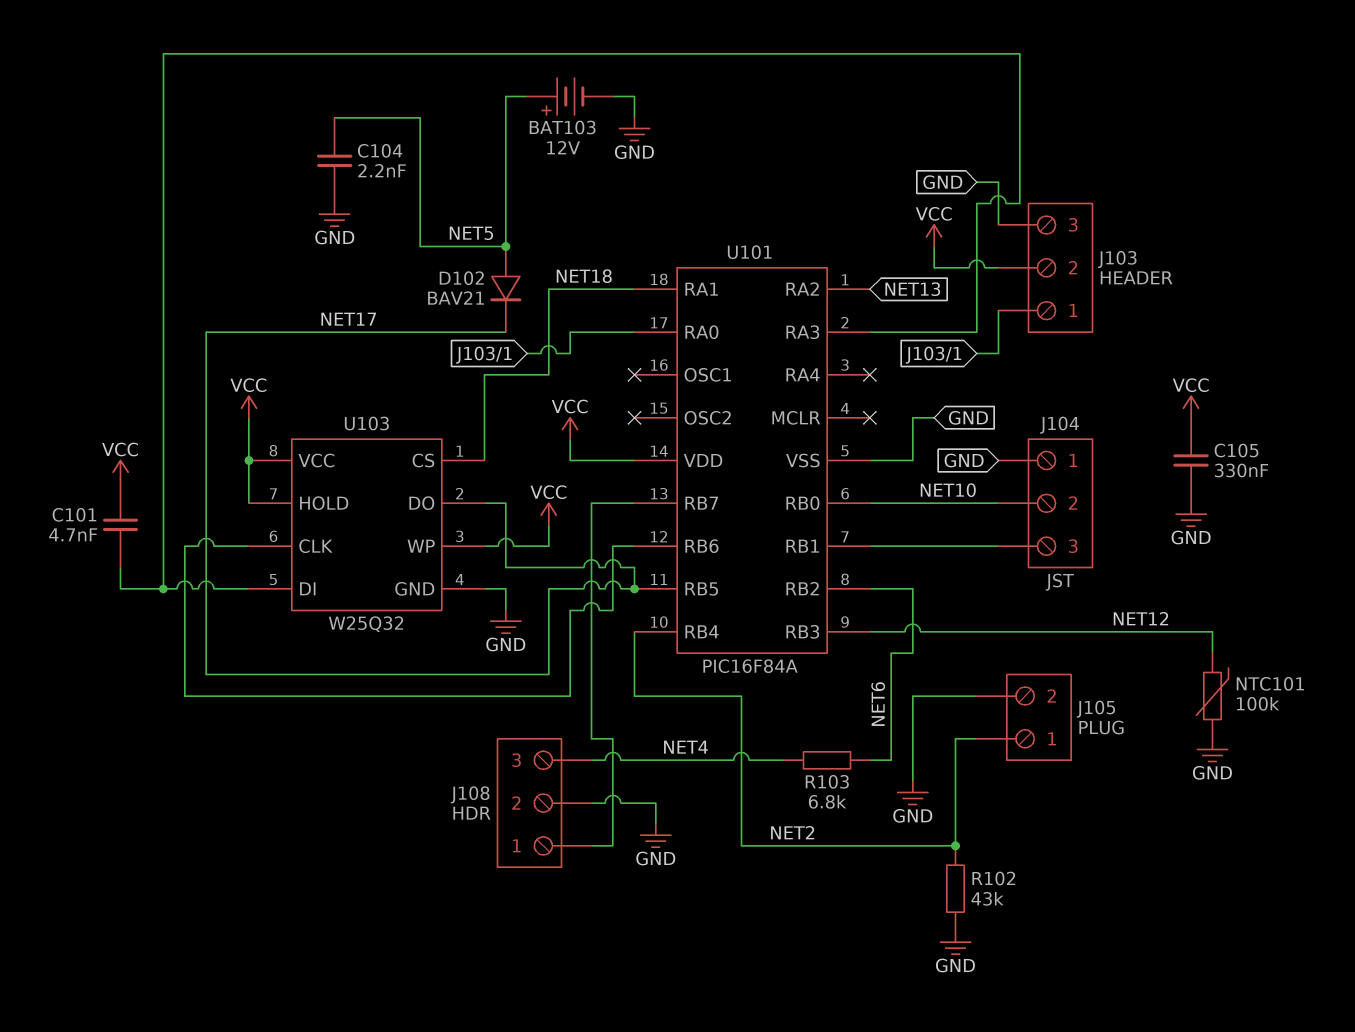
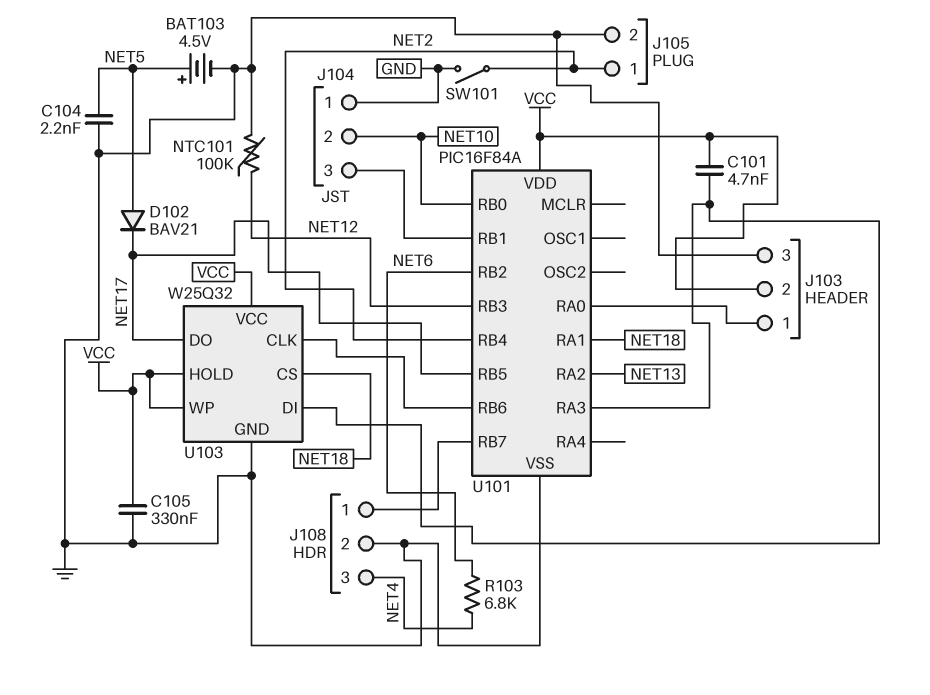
BAT103: 12V (plus NET5, minus GND) -> 4.5V (plus NET5, minus GND)
R102: 43k (GND, NET2) -> none
SW101: none -> switch (GND, NET2)

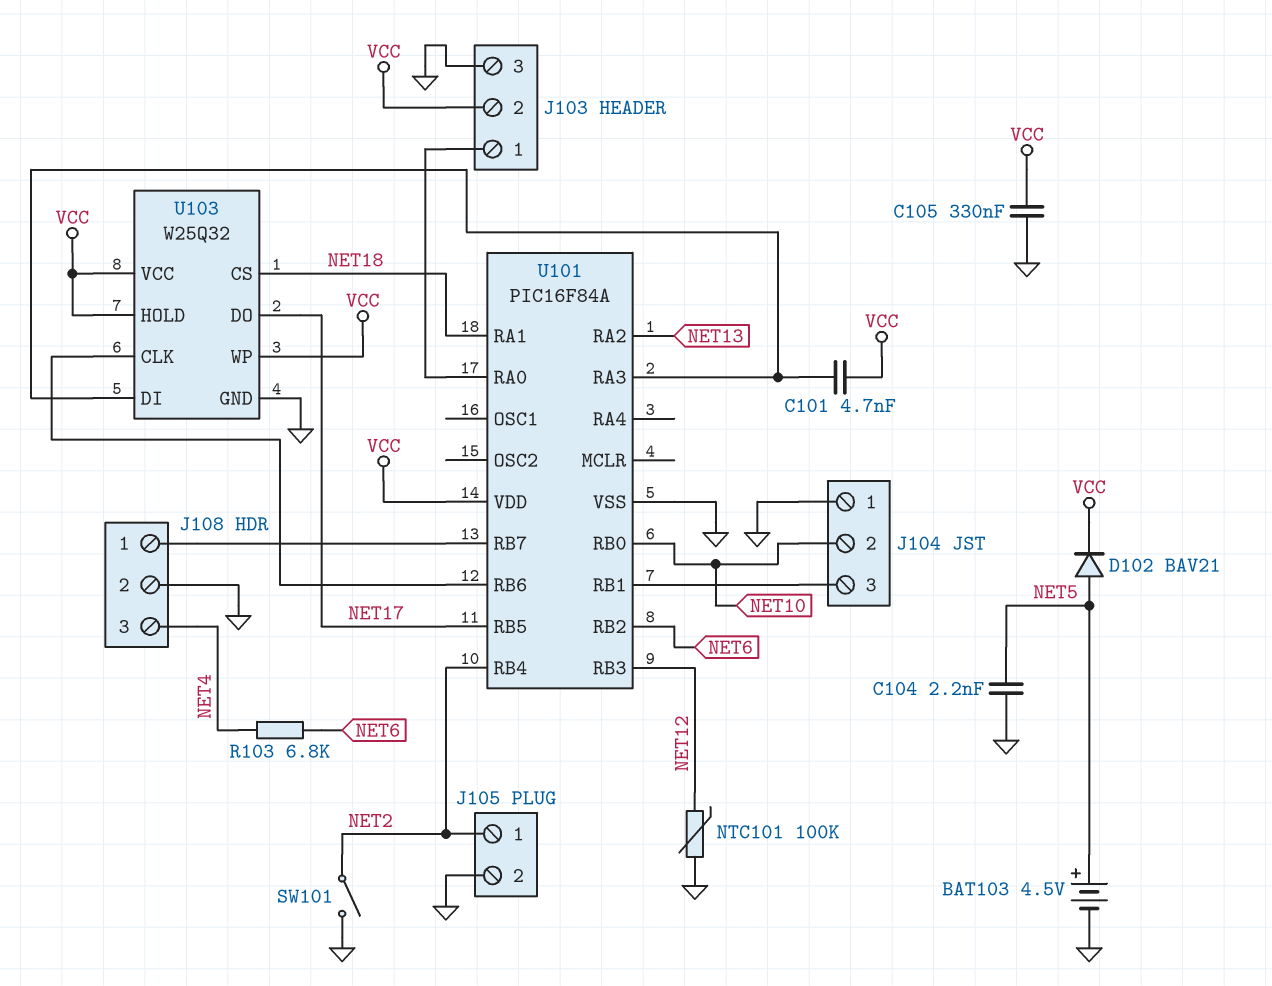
D102: diode BAV21 (A NET5, K NET17) -> diode BAV21 (A NET5, K VCC)

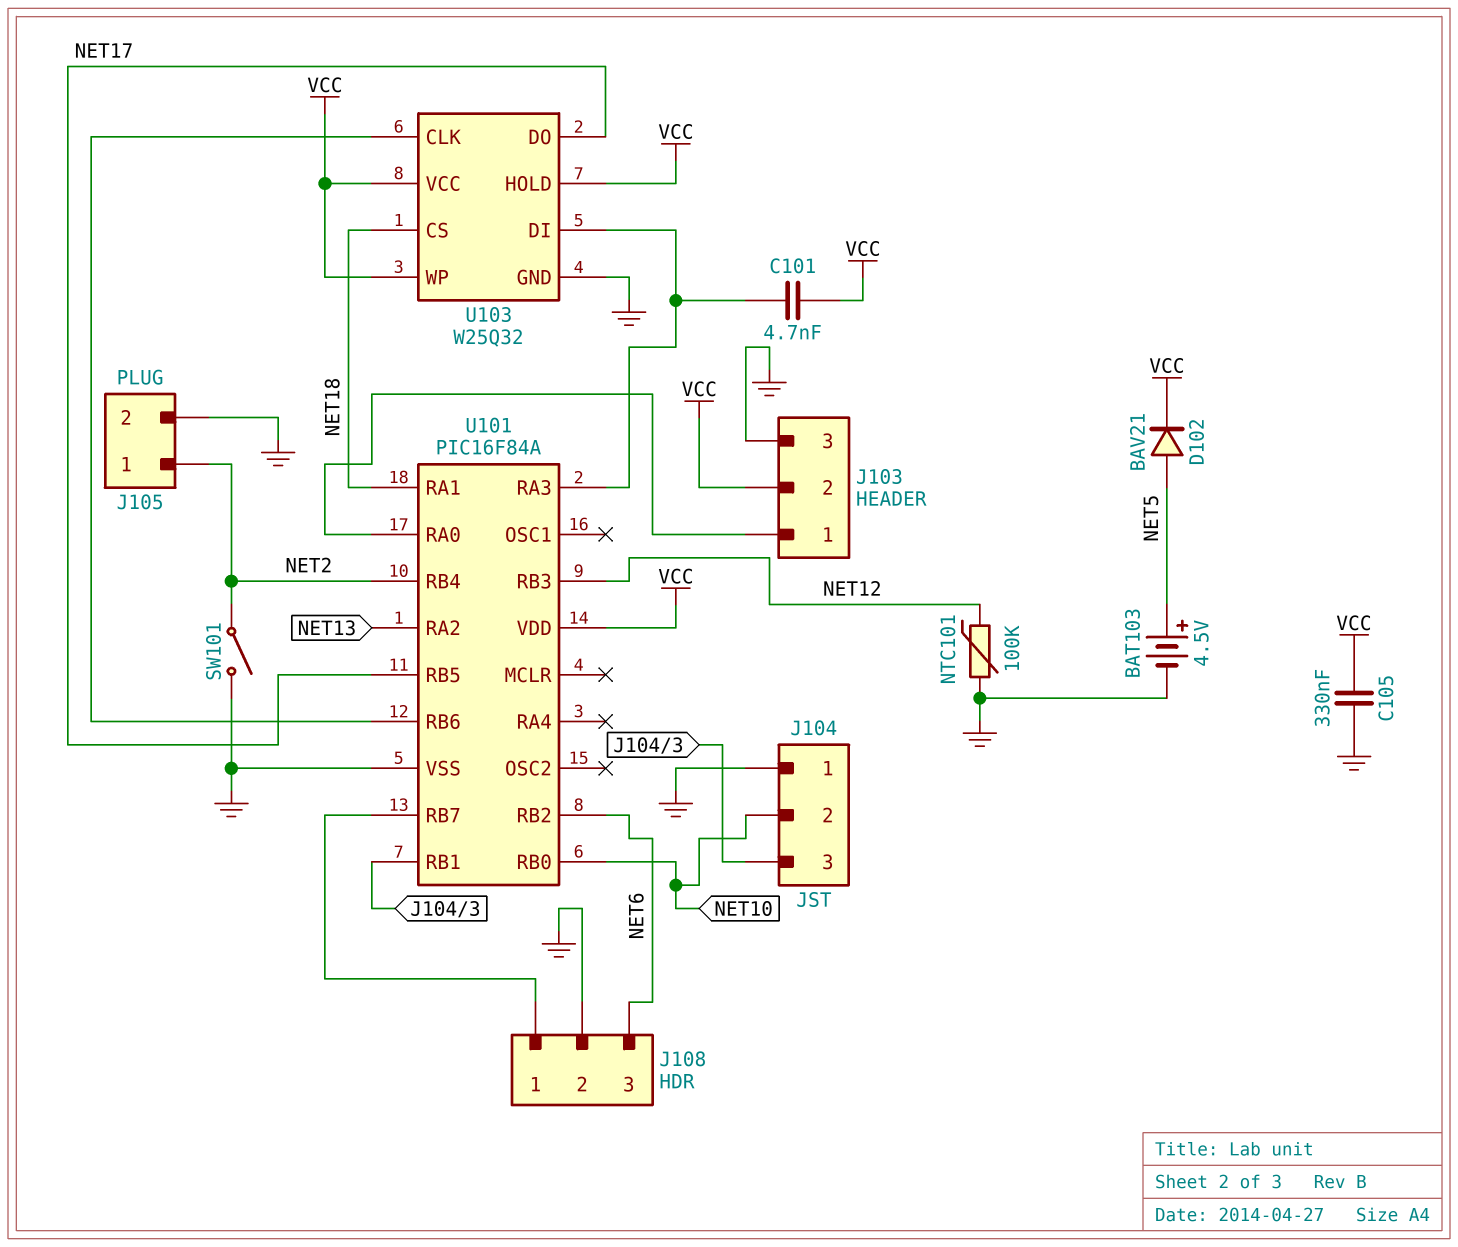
C104: 2.2nF (GND, NET5) -> none
J108 pin 3: NET4 -> NET6
R103: 6.8k (NET4, NET6) -> none

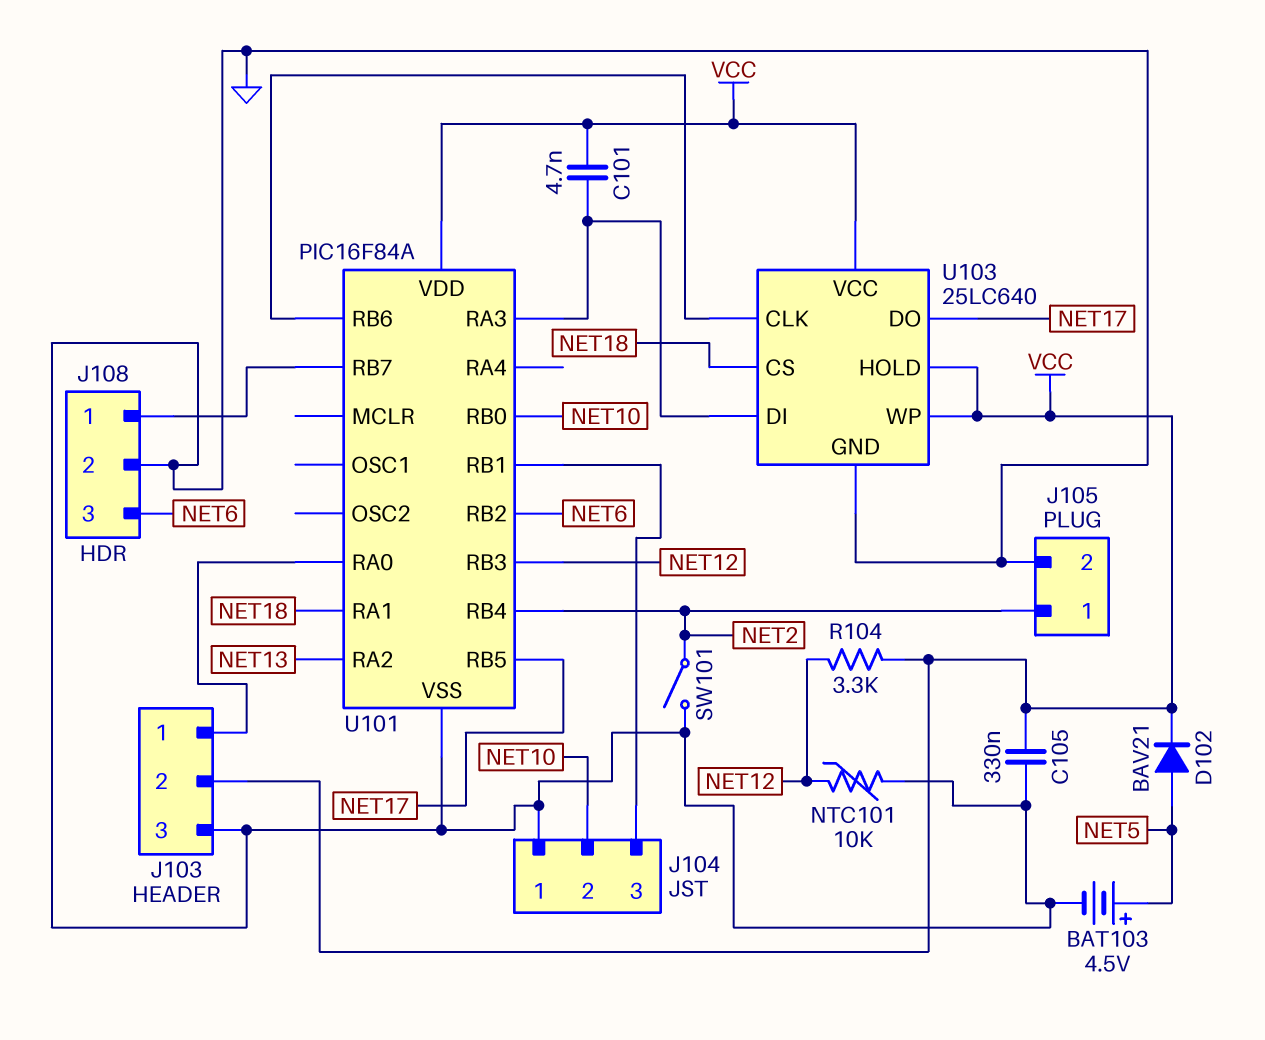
NTC101: 100k (GND, NET12) -> 10k (GND, NET12)
R104: none -> 3.3k (NET12, VCC)
U103: W25Q32 -> 25LC640

